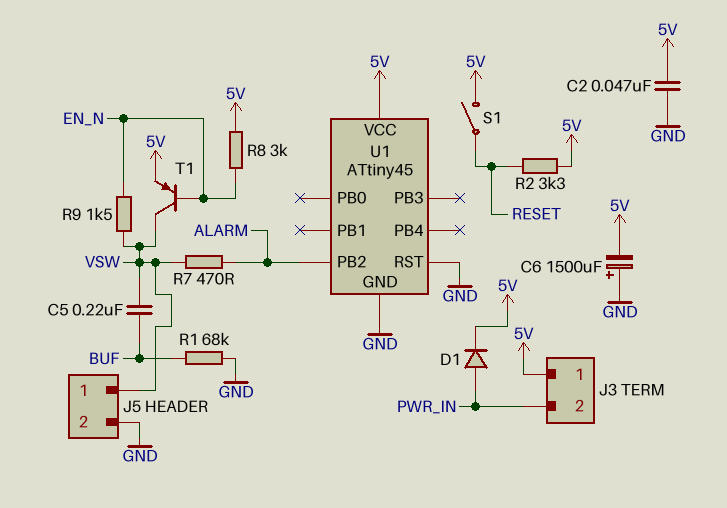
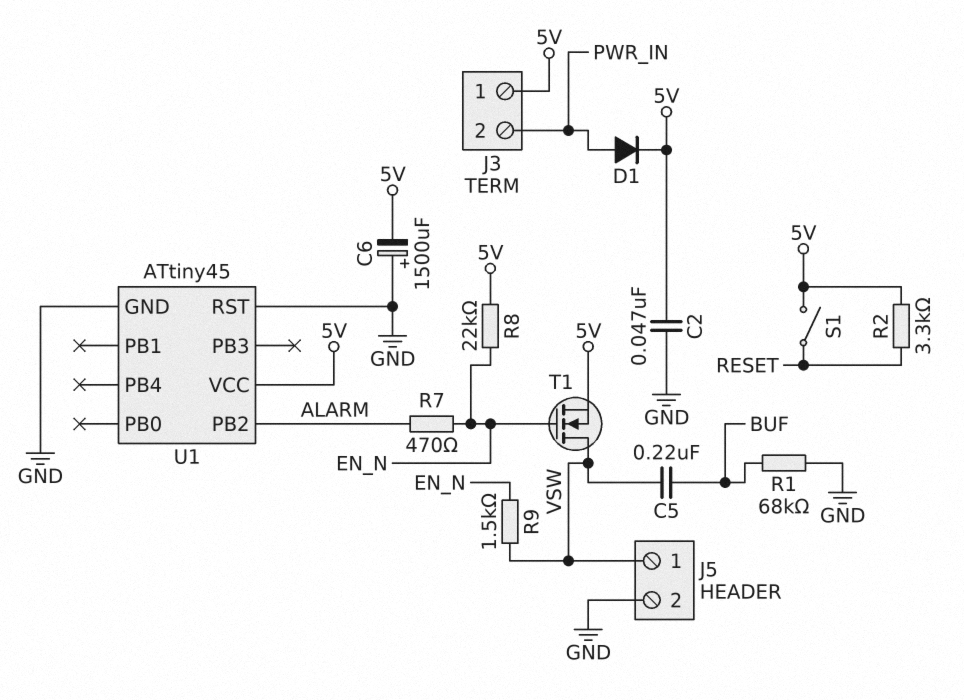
R7: 470 (ALARM, VSW) -> 470 (ALARM, EN_N)
R8: 3k (5V, EN_N) -> 22k (5V, EN_N)
T1: PNP (B EN_N, C VSW, E 5V) -> NMOS (G EN_N, D VSW, S 5V)

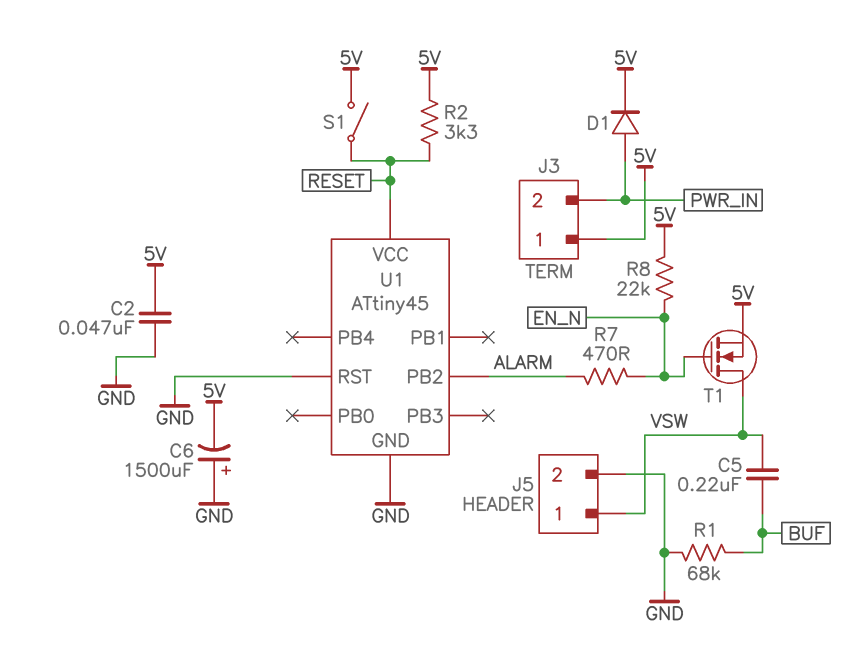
R9: 1.5k (EN_N, VSW) -> none
U1 pin VCC: 5V -> RESET

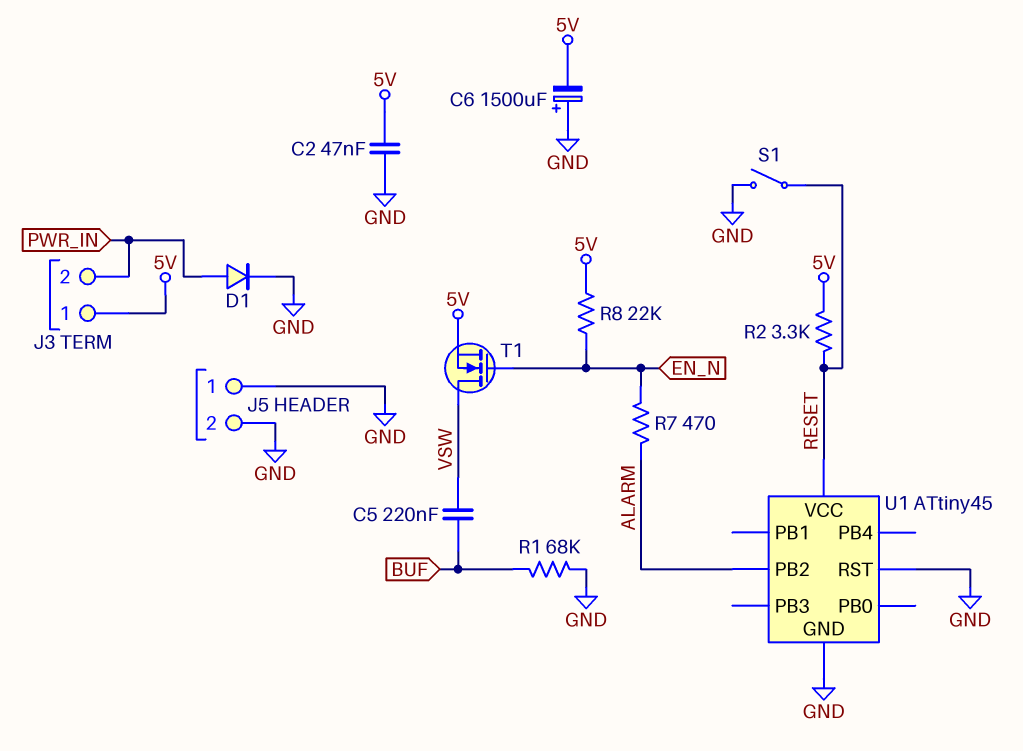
D1: diode (A PWR_IN, K 5V) -> diode (A PWR_IN, K GND)
J5 pin 1: VSW -> GND
S1: switch (5V, RESET) -> switch (GND, RESET)

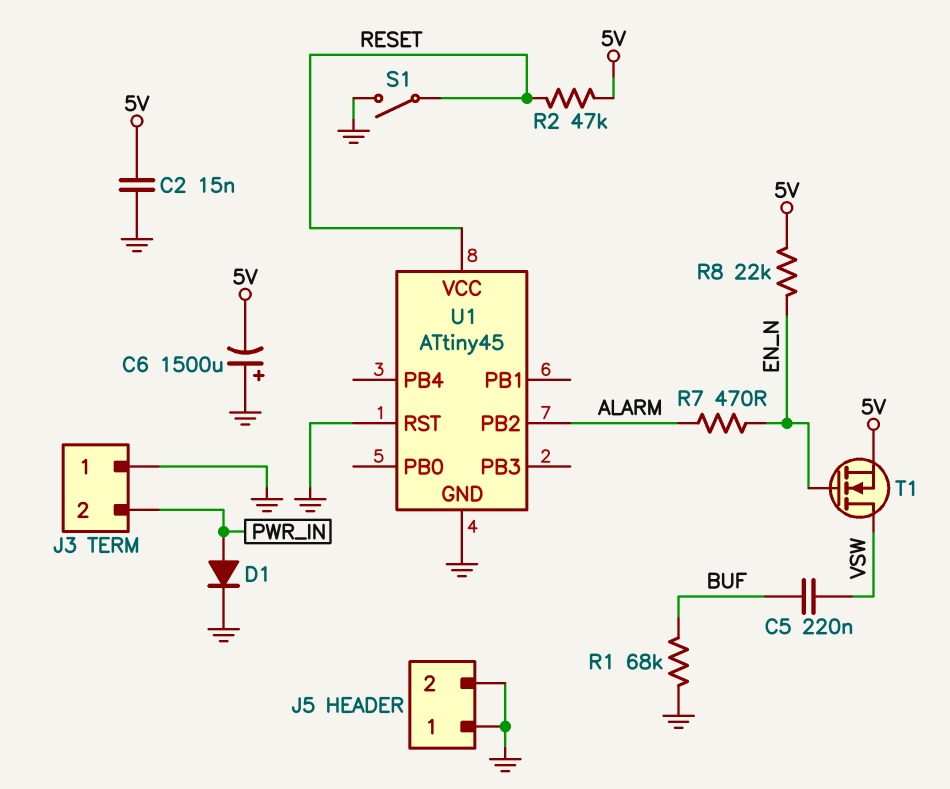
C2: 47nF (5V, GND) -> 15nF (5V, GND)
J3 pin 1: 5V -> GND
R2: 3.3k (5V, RESET) -> 47k (5V, RESET)

